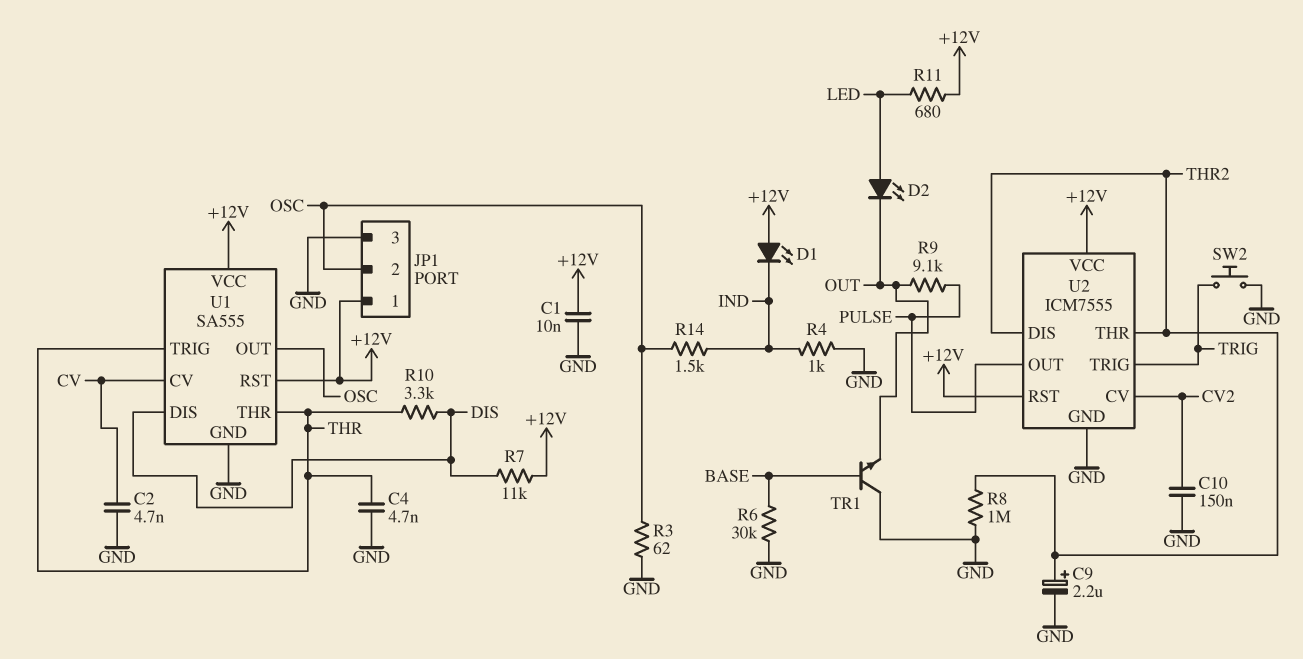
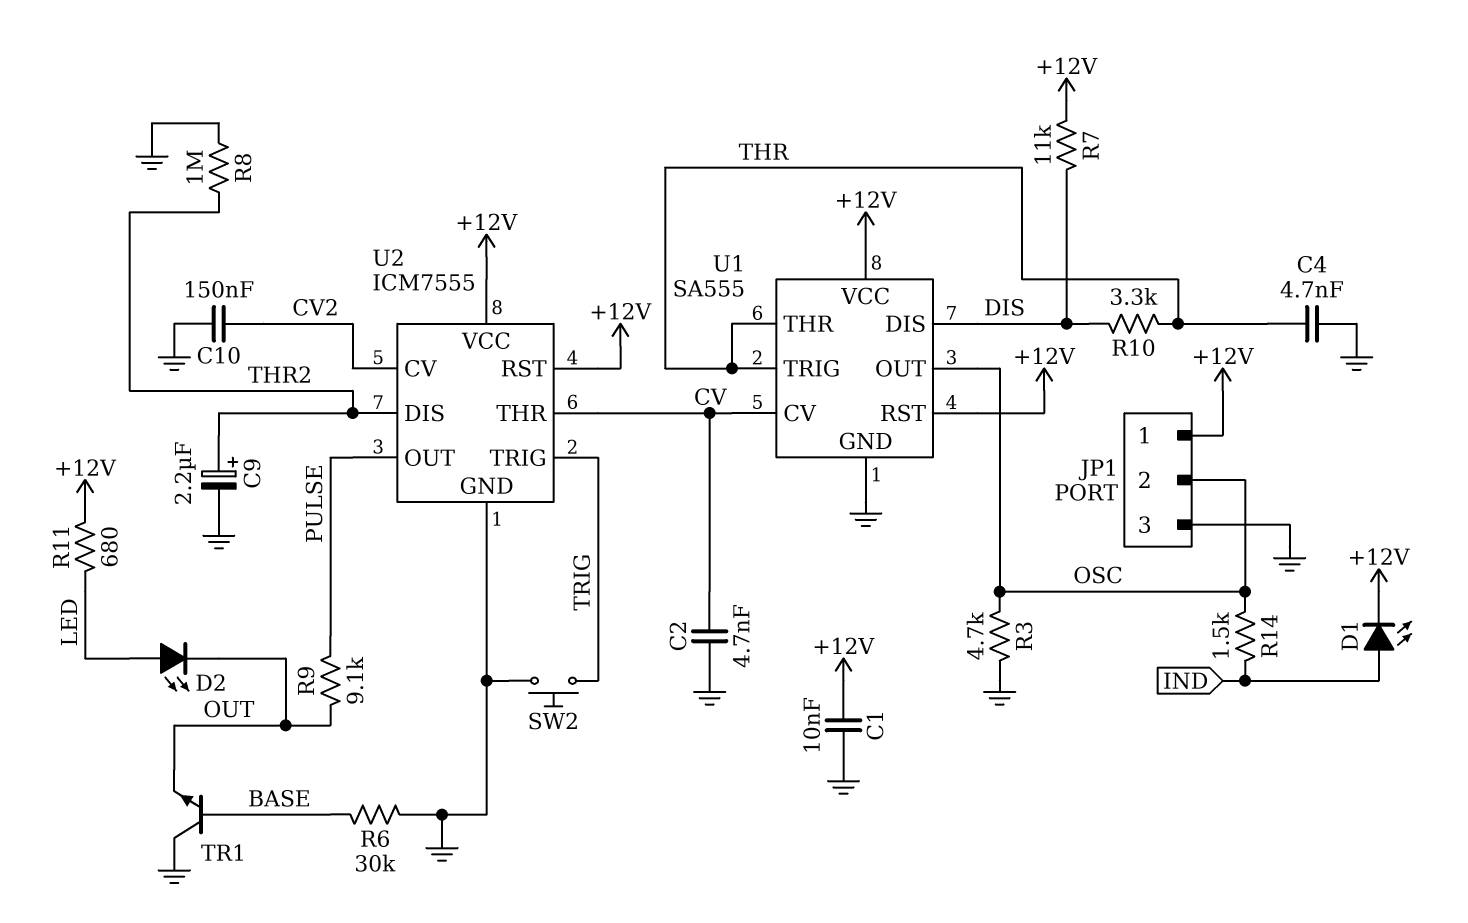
D1: LED (A +12V, K IND) -> LED (A IND, K +12V)
R3: 62 (GND, OSC) -> 4.7k (GND, OSC)
R4: 1k (GND, IND) -> none
U2 pin THR: THR2 -> CV

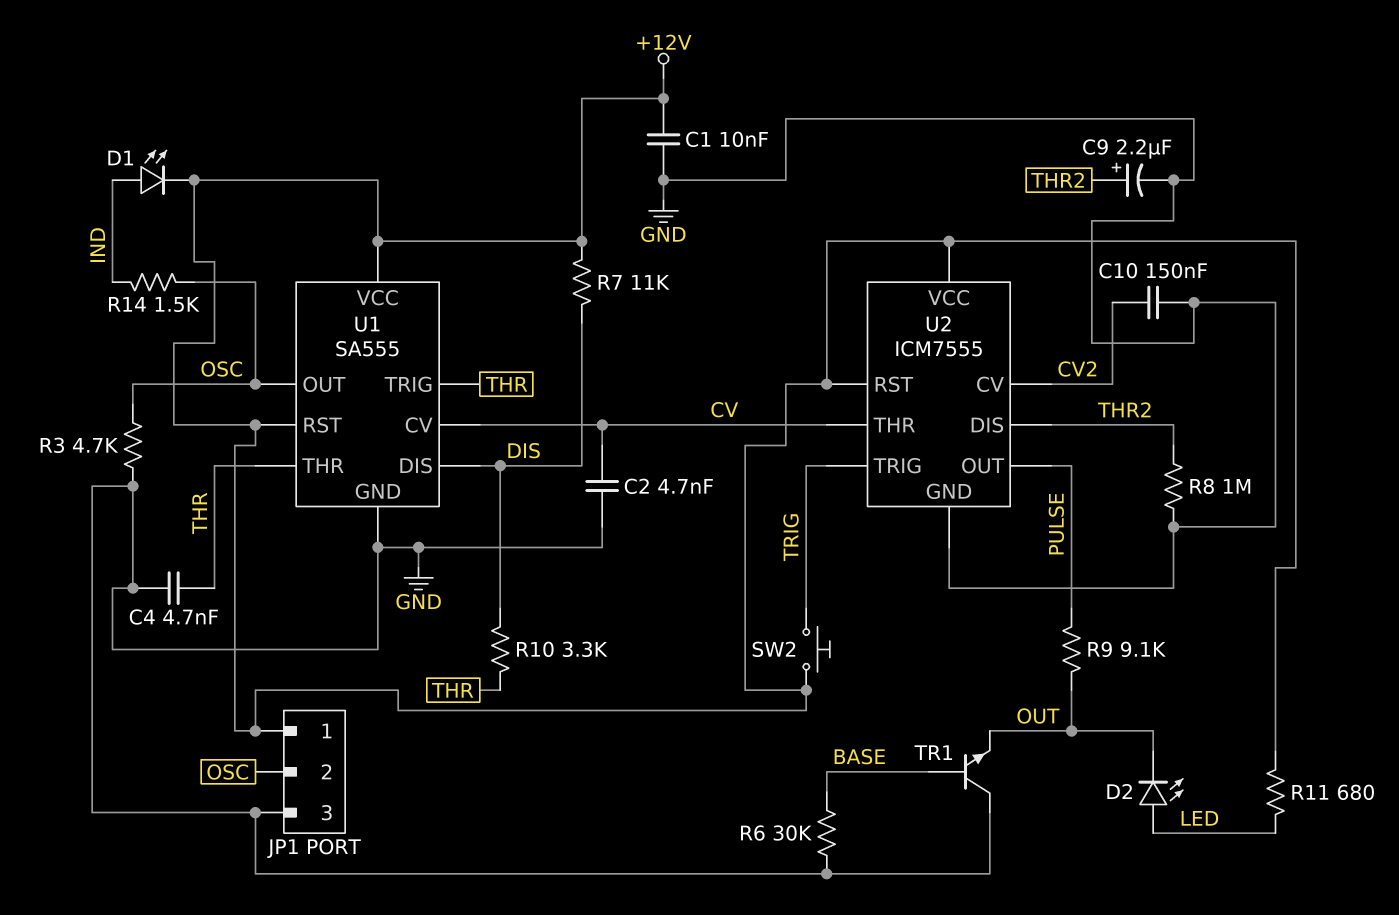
SW2: button (GND, TRIG) -> button (+12V, TRIG)

